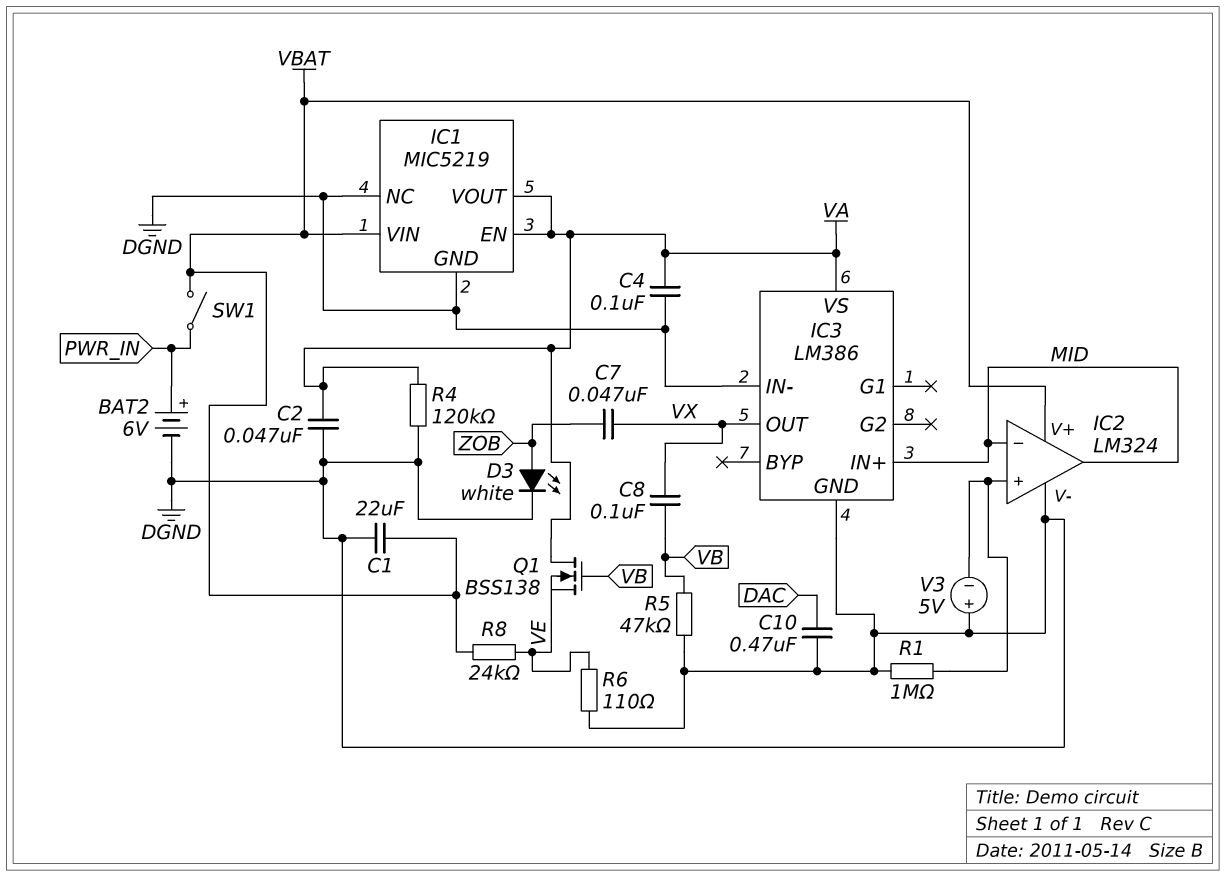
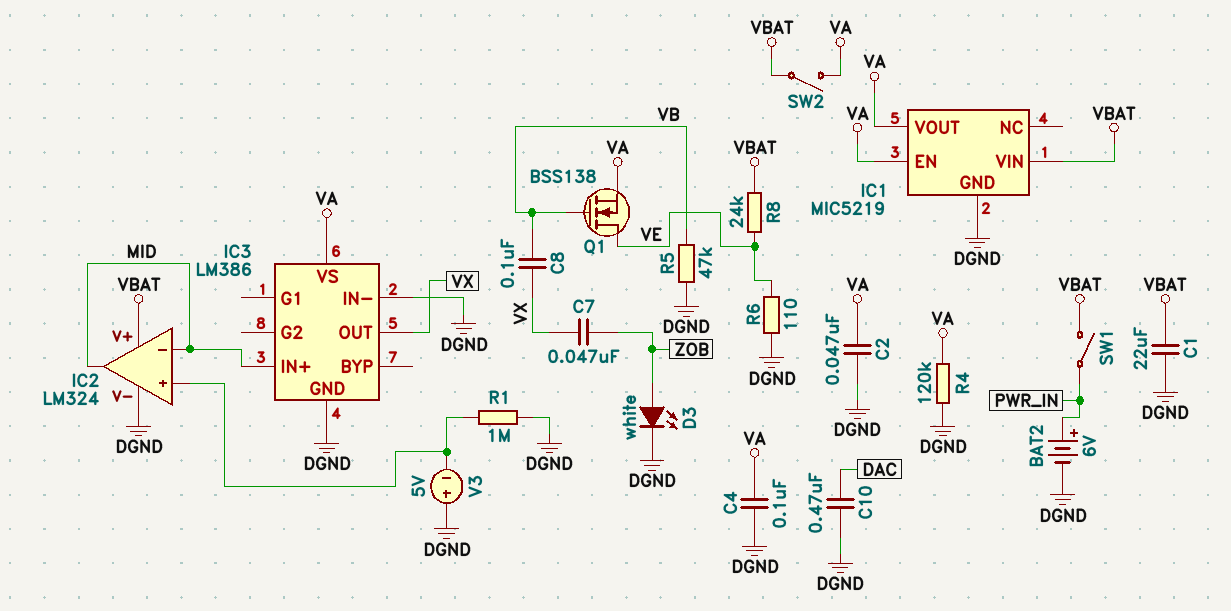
IC1 pin NC: DGND -> none
Q1: NMOS BSS138 (G VB, D VA, S VE) -> NMOS BSS138 (G VB, D VE, S VA)
SW2: none -> switch (VA, VBAT)

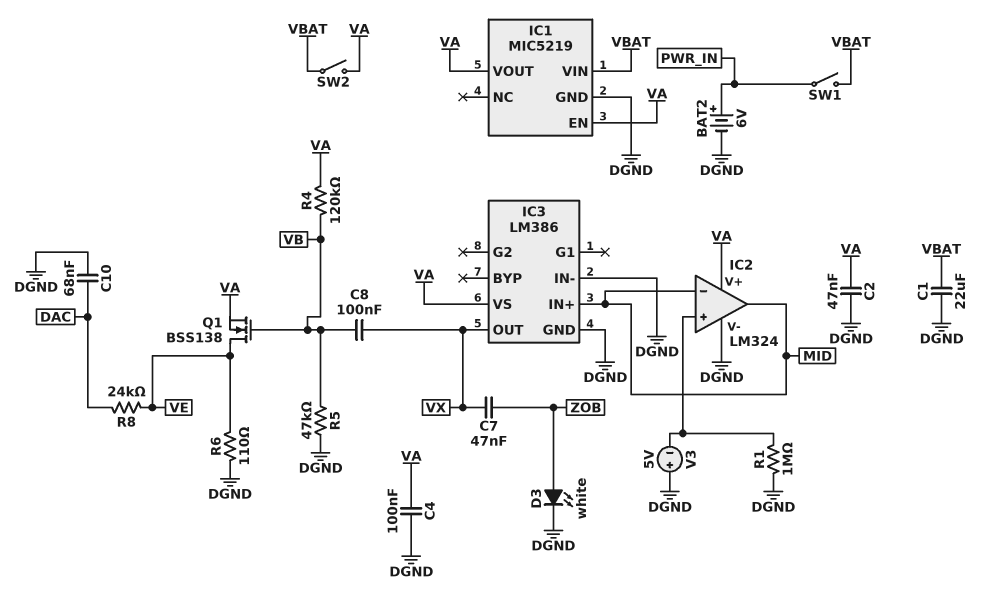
C10: 470nF (DAC, DGND) -> 68nF (DAC, DGND)
IC2 pin V+: VBAT -> VA
R4: 120k (DGND, VA) -> 120k (VA, VB)
R8: 24k (VBAT, VE) -> 24k (DAC, VE)

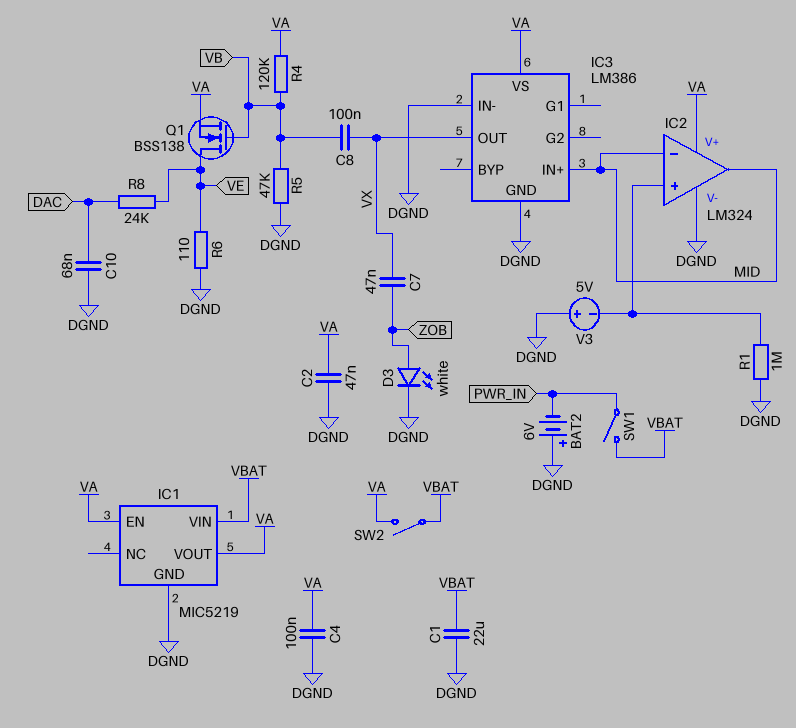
BAT2: 6V (plus PWR_IN, minus DGND) -> 6V (plus DGND, minus PWR_IN)

